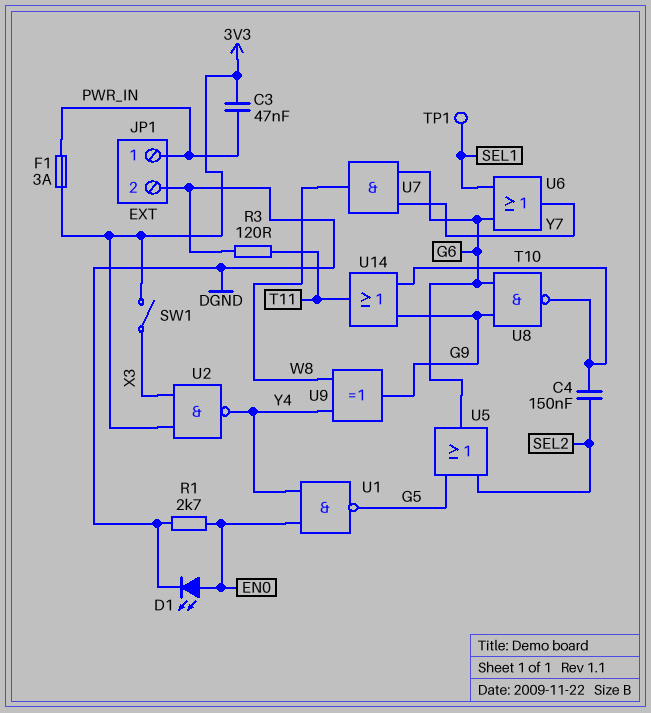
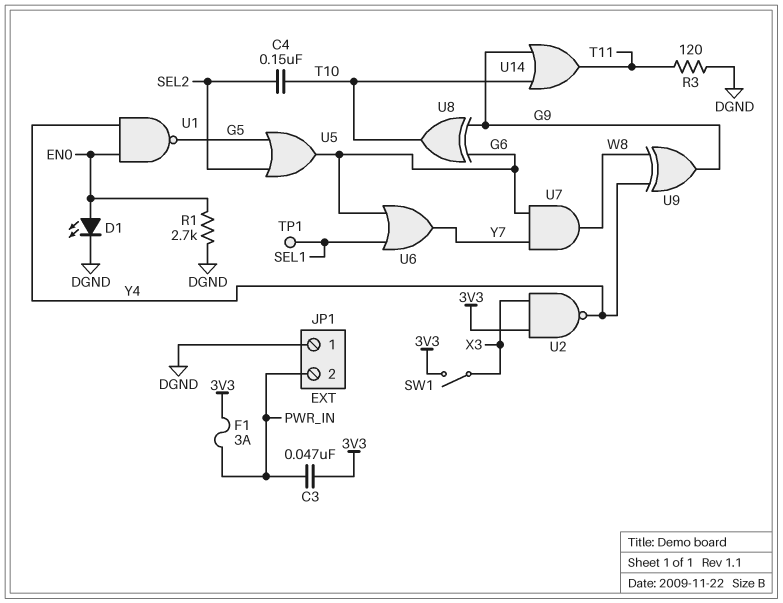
JP1 pin 1: PWR_IN -> DGND
JP1 pin 2: DGND -> PWR_IN
U8: NAND (in G6, in G9, out T10) -> XOR (in G6, in G9, out T10)

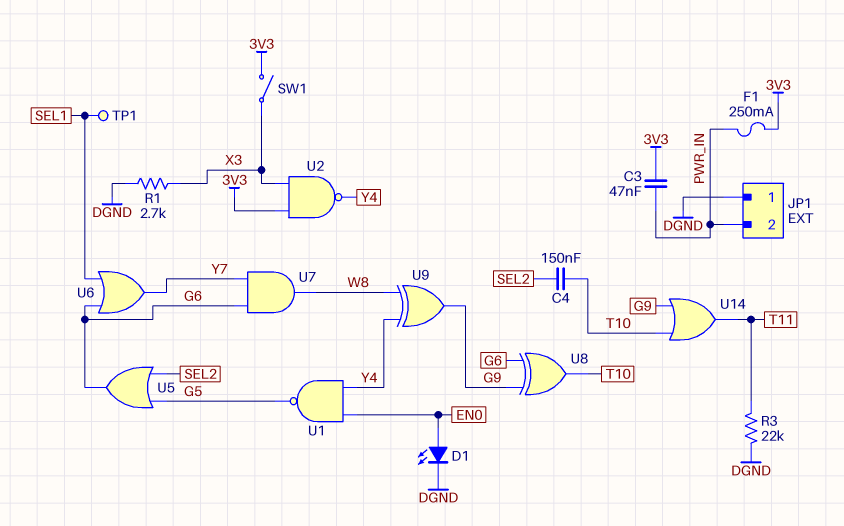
F1: 3A (3V3, PWR_IN) -> 250mA (3V3, PWR_IN)
R1: 2.7k (DGND, EN0) -> 2.7k (DGND, X3)
R3: 120 (DGND, T11) -> 22k (DGND, T11)

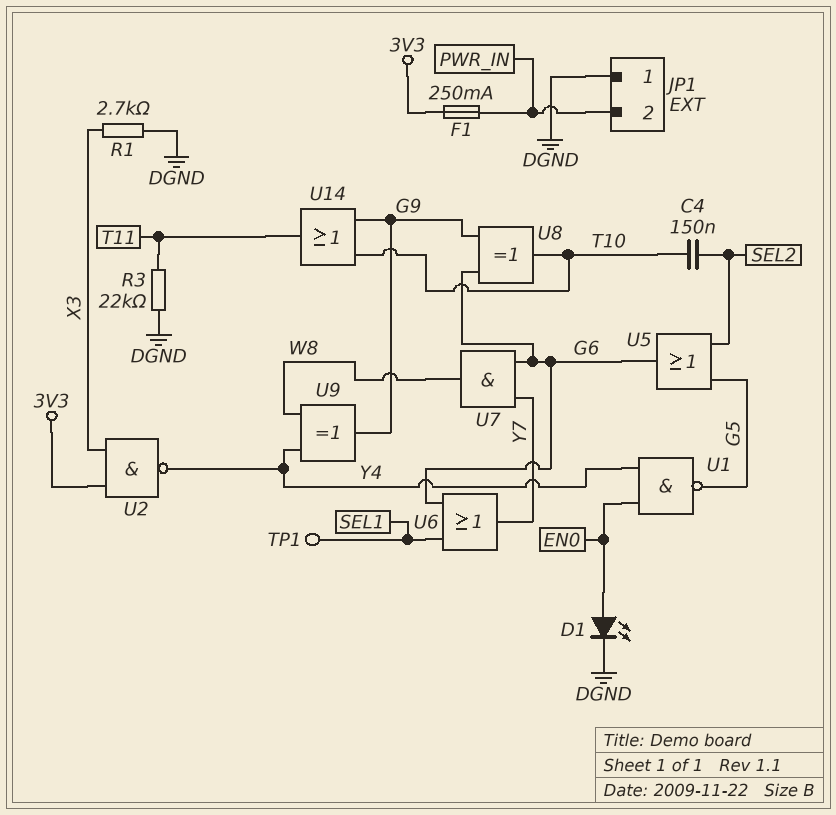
C3: 47nF (3V3, PWR_IN) -> none
SW1: switch (3V3, X3) -> none

